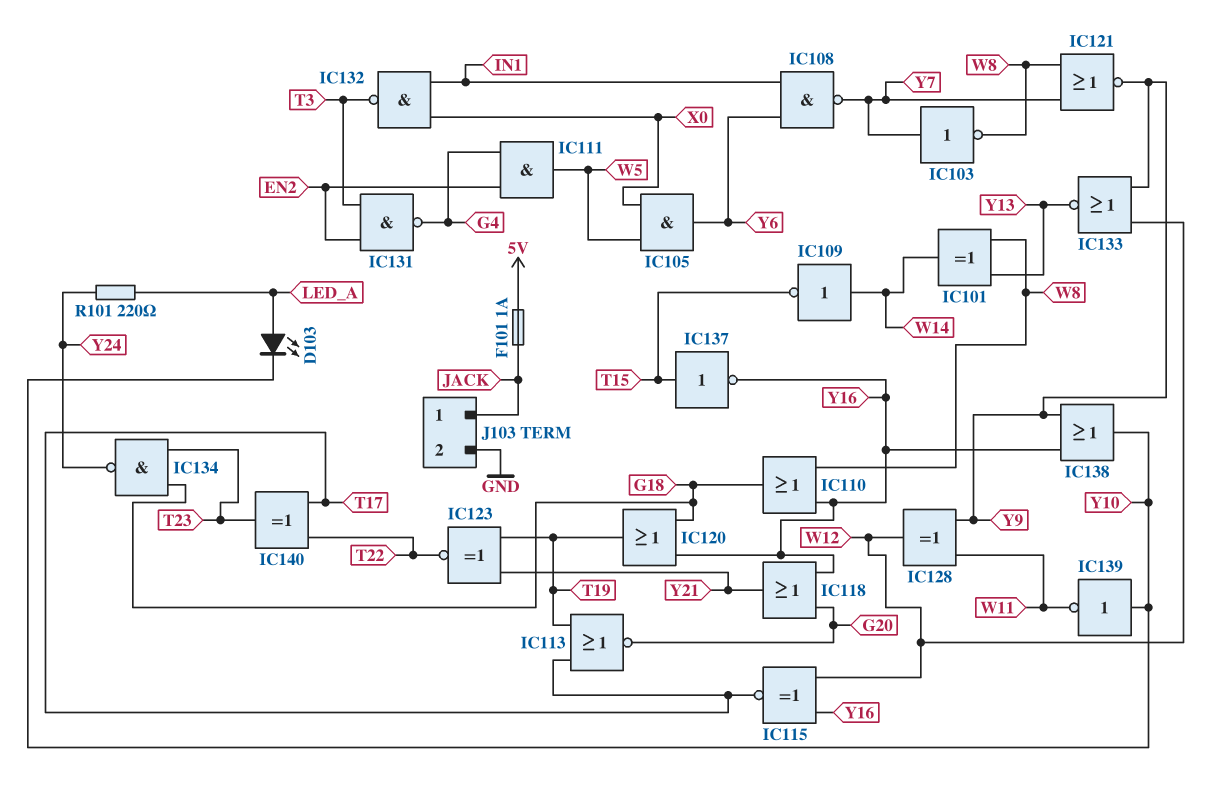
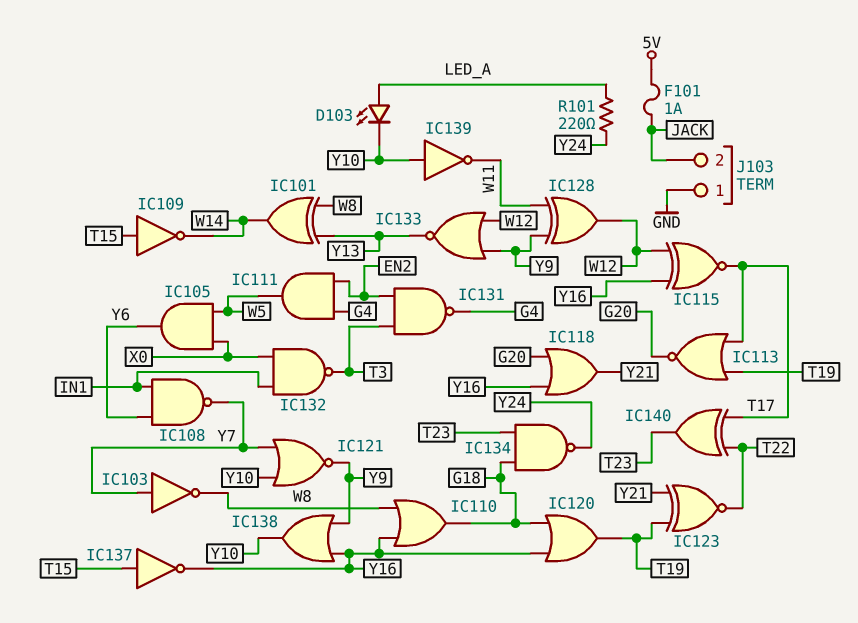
IC109: NOT (in W14, out T15) -> NOT (in T15, out W14)
IC121: NOR (in W8, in Y7, out Y9) -> NOR (in Y7, in Y10, out Y9)
J103 pin 1: JACK -> GND
J103 pin 2: GND -> JACK

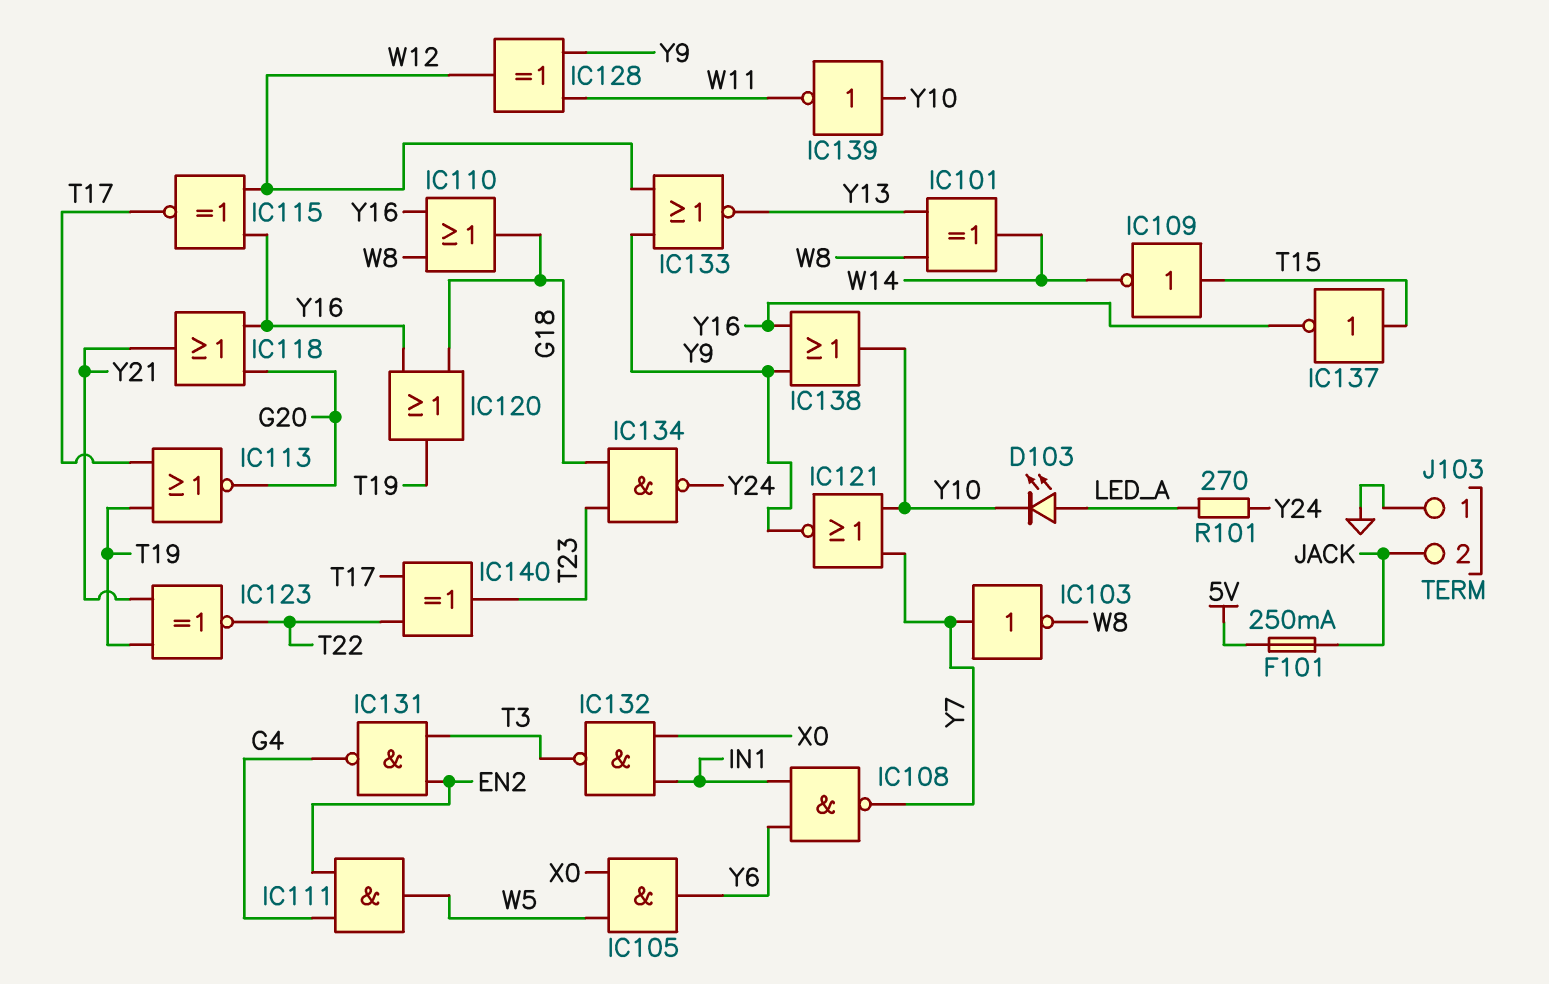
F101: 1A (5V, JACK) -> 250mA (5V, JACK)
R101: 220 (LED_A, Y24) -> 270 (LED_A, Y24)

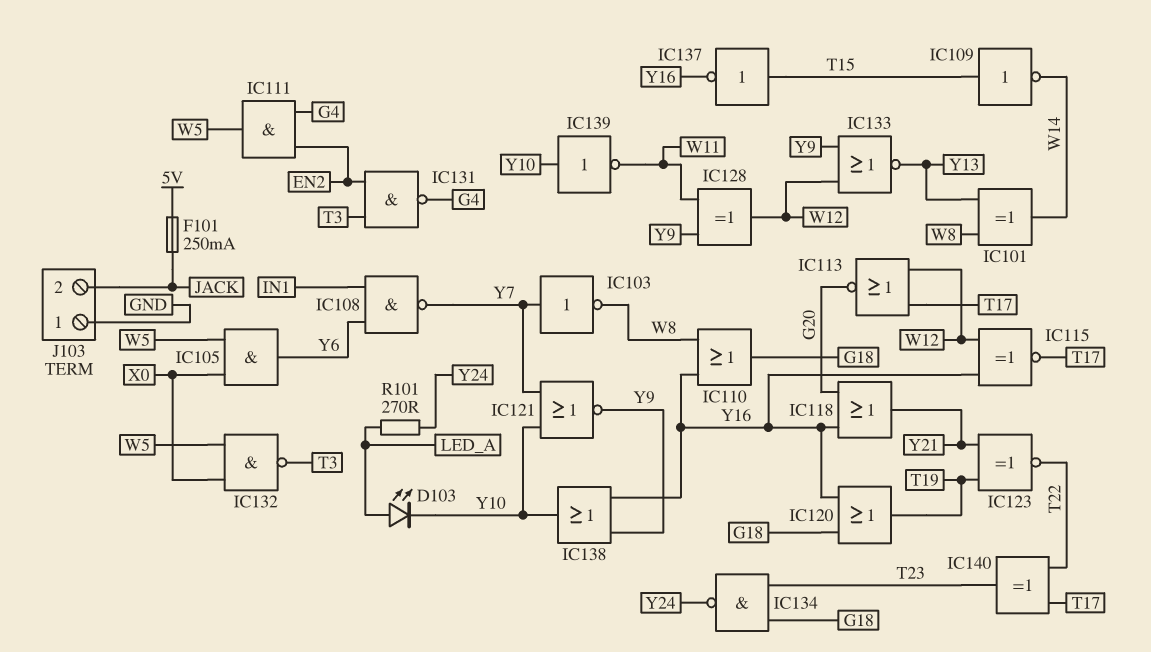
IC113: NOR (in T17, in T19, out G20) -> NOR (in T17, in W12, out G20)
IC132: NAND (in IN1, in X0, out T3) -> NAND (in W5, in X0, out T3)

